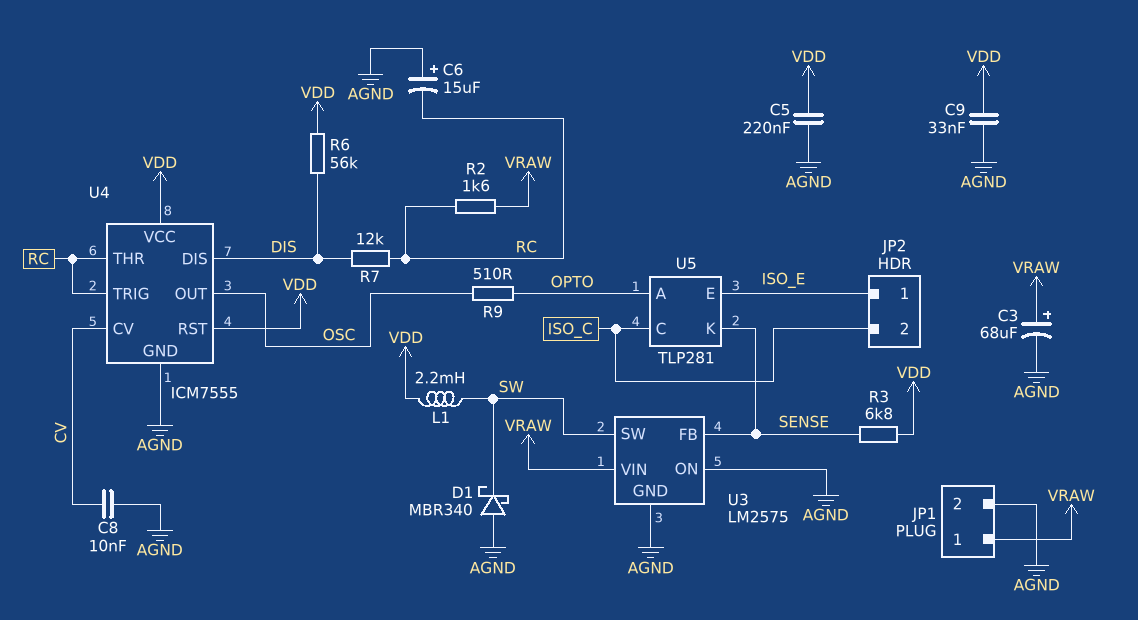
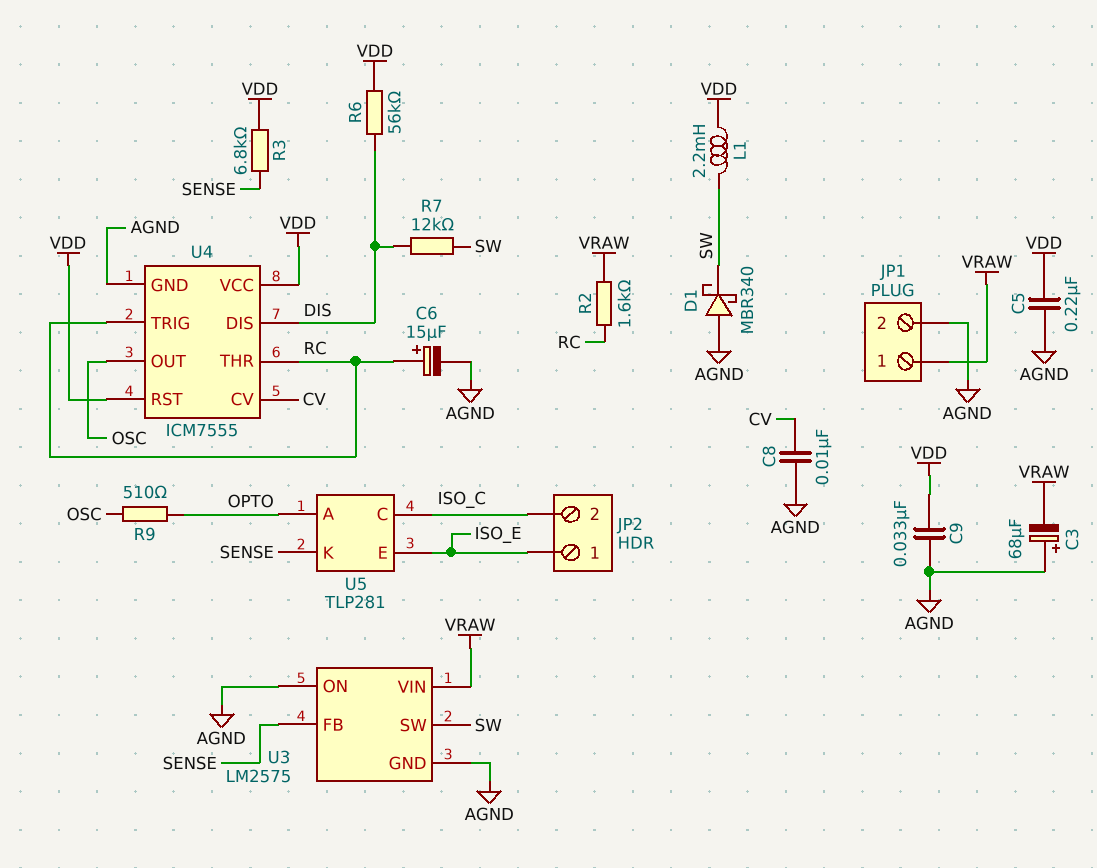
C3: 68uF (plus VRAW, minus AGND) -> 68uF (plus AGND, minus VRAW)
C6: 15uF (plus AGND, minus RC) -> 15uF (plus RC, minus AGND)
R7: 12k (DIS, RC) -> 12k (DIS, SW)

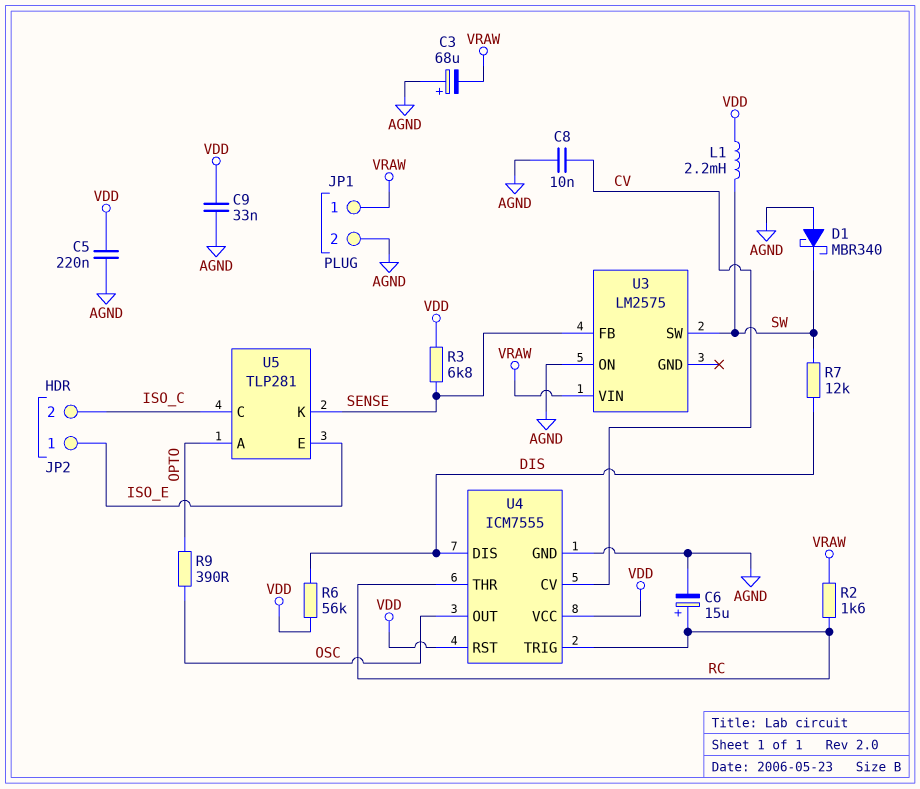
R9: 510 (OPTO, OSC) -> 390 (OPTO, OSC)
U3 pin GND: AGND -> none

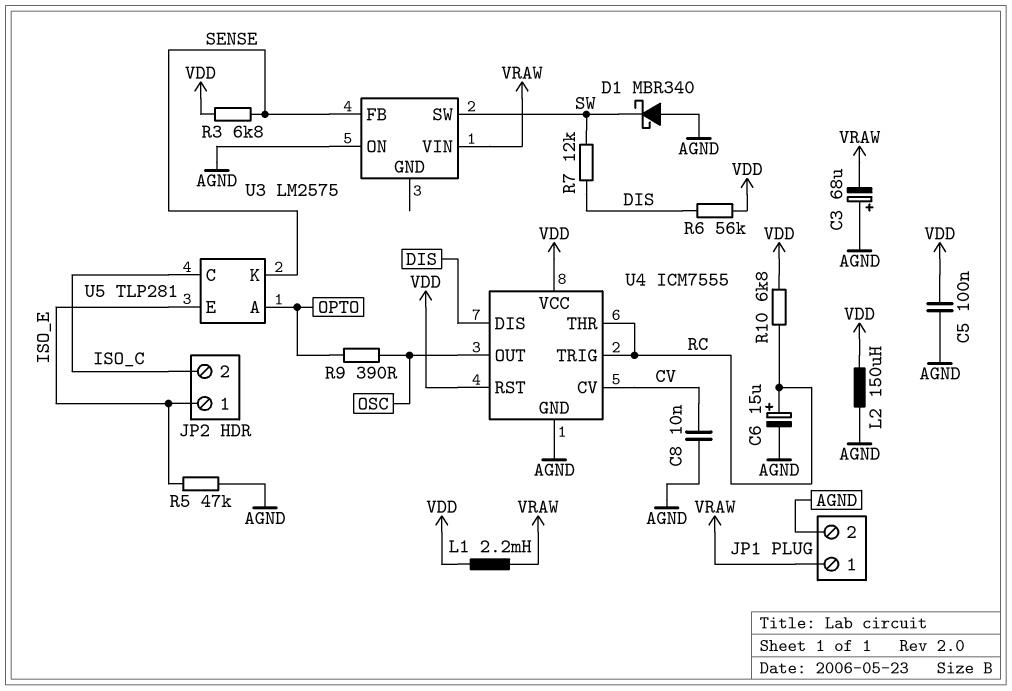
C5: 220nF (AGND, VDD) -> 100nF (AGND, VDD)
C9: 33nF (AGND, VDD) -> none
L1: 2.2mH (SW, VDD) -> 2.2mH (VDD, VRAW)
L2: none -> 150uH (AGND, VDD)
R2: 1.6k (RC, VRAW) -> none
R5: none -> 47k (AGND, ISO_E)
R10: none -> 6.8k (RC, VDD)

